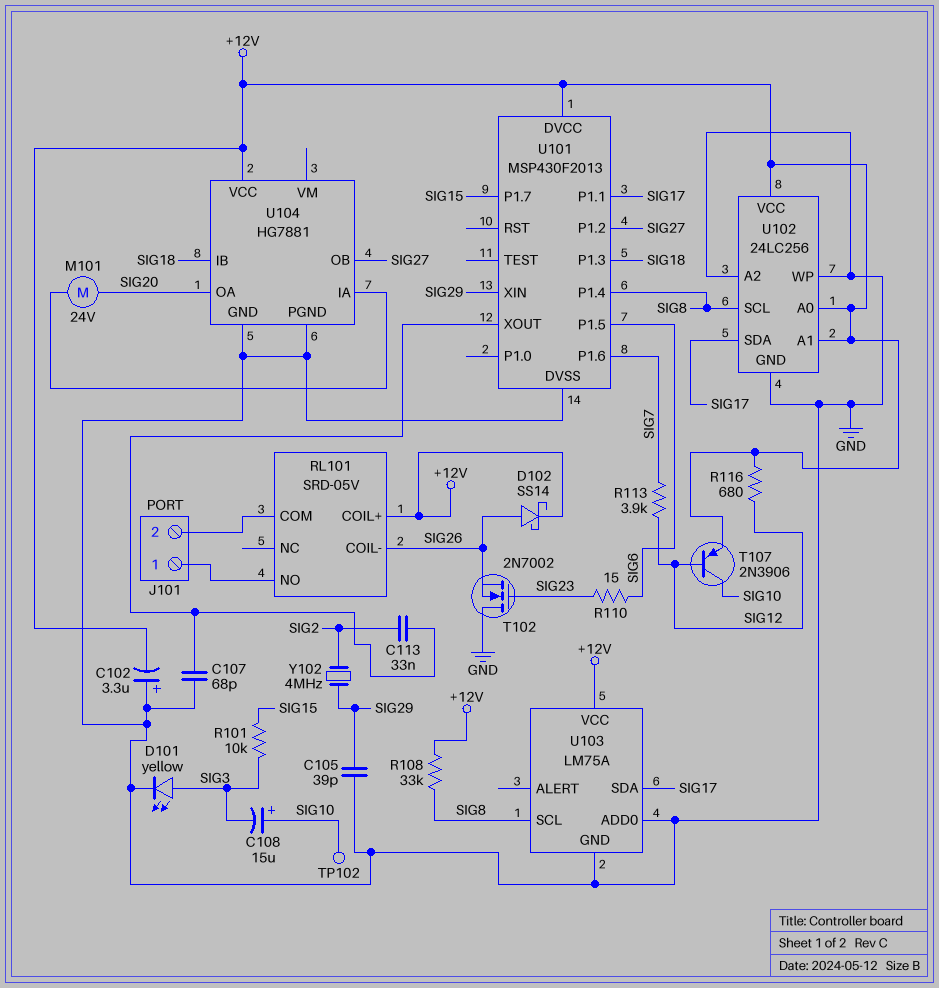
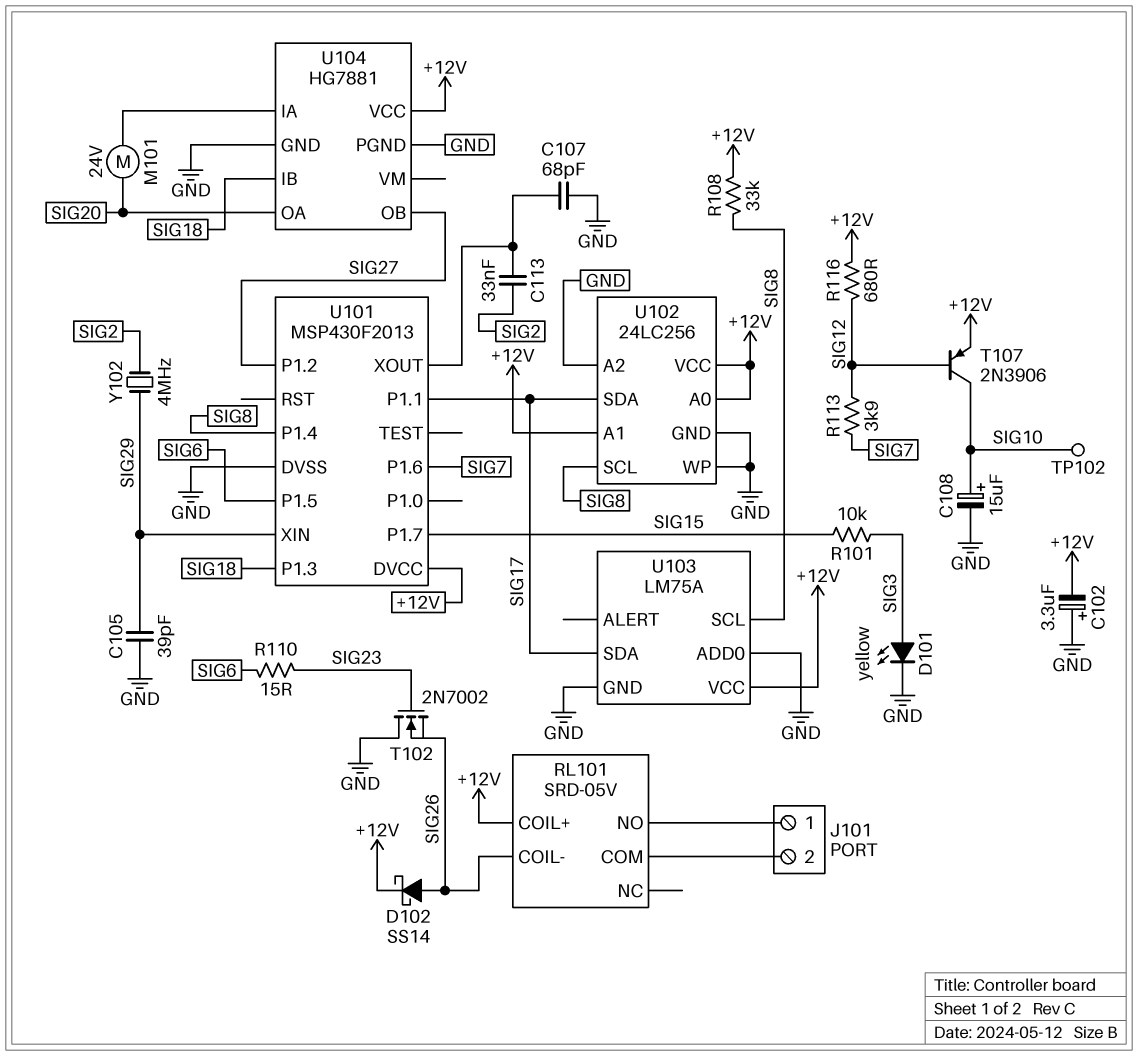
C108: 15uF (plus SIG10, minus SIG3) -> 15uF (plus SIG10, minus GND)

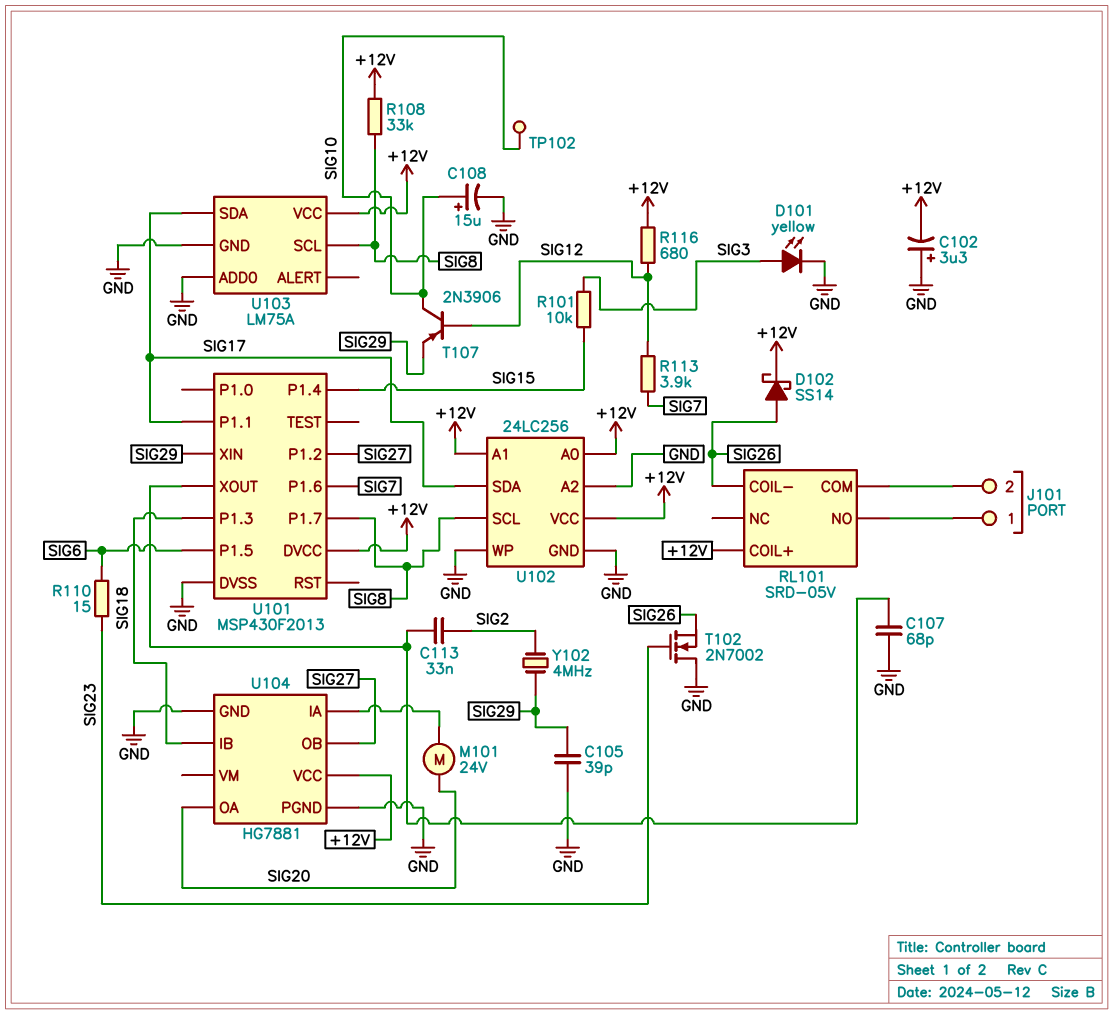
T107: PNP 2N3906 (B SIG12, C SIG10, E +12V) -> PNP 2N3906 (B SIG12, C SIG10, E SIG29)
U101 pin P1.4: SIG8 -> SIG15
U101 pin P1.7: SIG15 -> SIG8

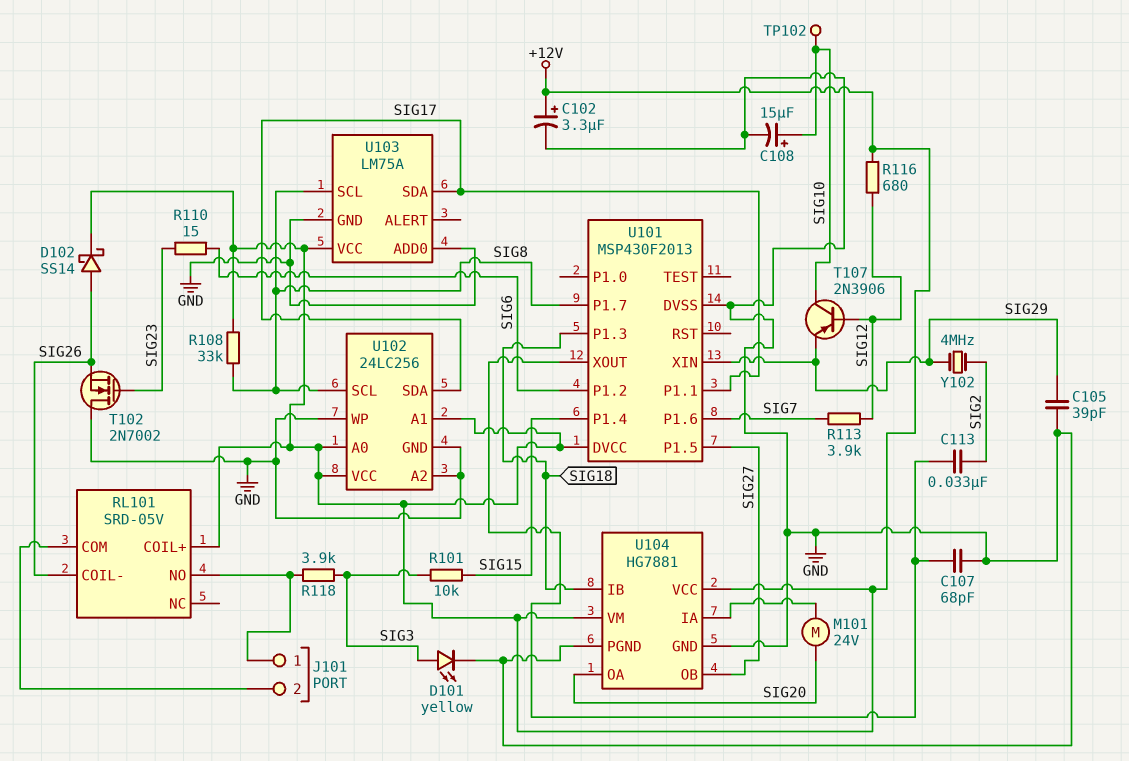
C102: 3.3uF (plus GND, minus +12V) -> 3.3uF (plus +12V, minus GND)
R118: none -> 3.9k (J101/1, SIG3)
U101 pin P1.2: SIG27 -> SIG6
U101 pin P1.5: SIG6 -> SIG27
U104 pin VM: none -> +12V

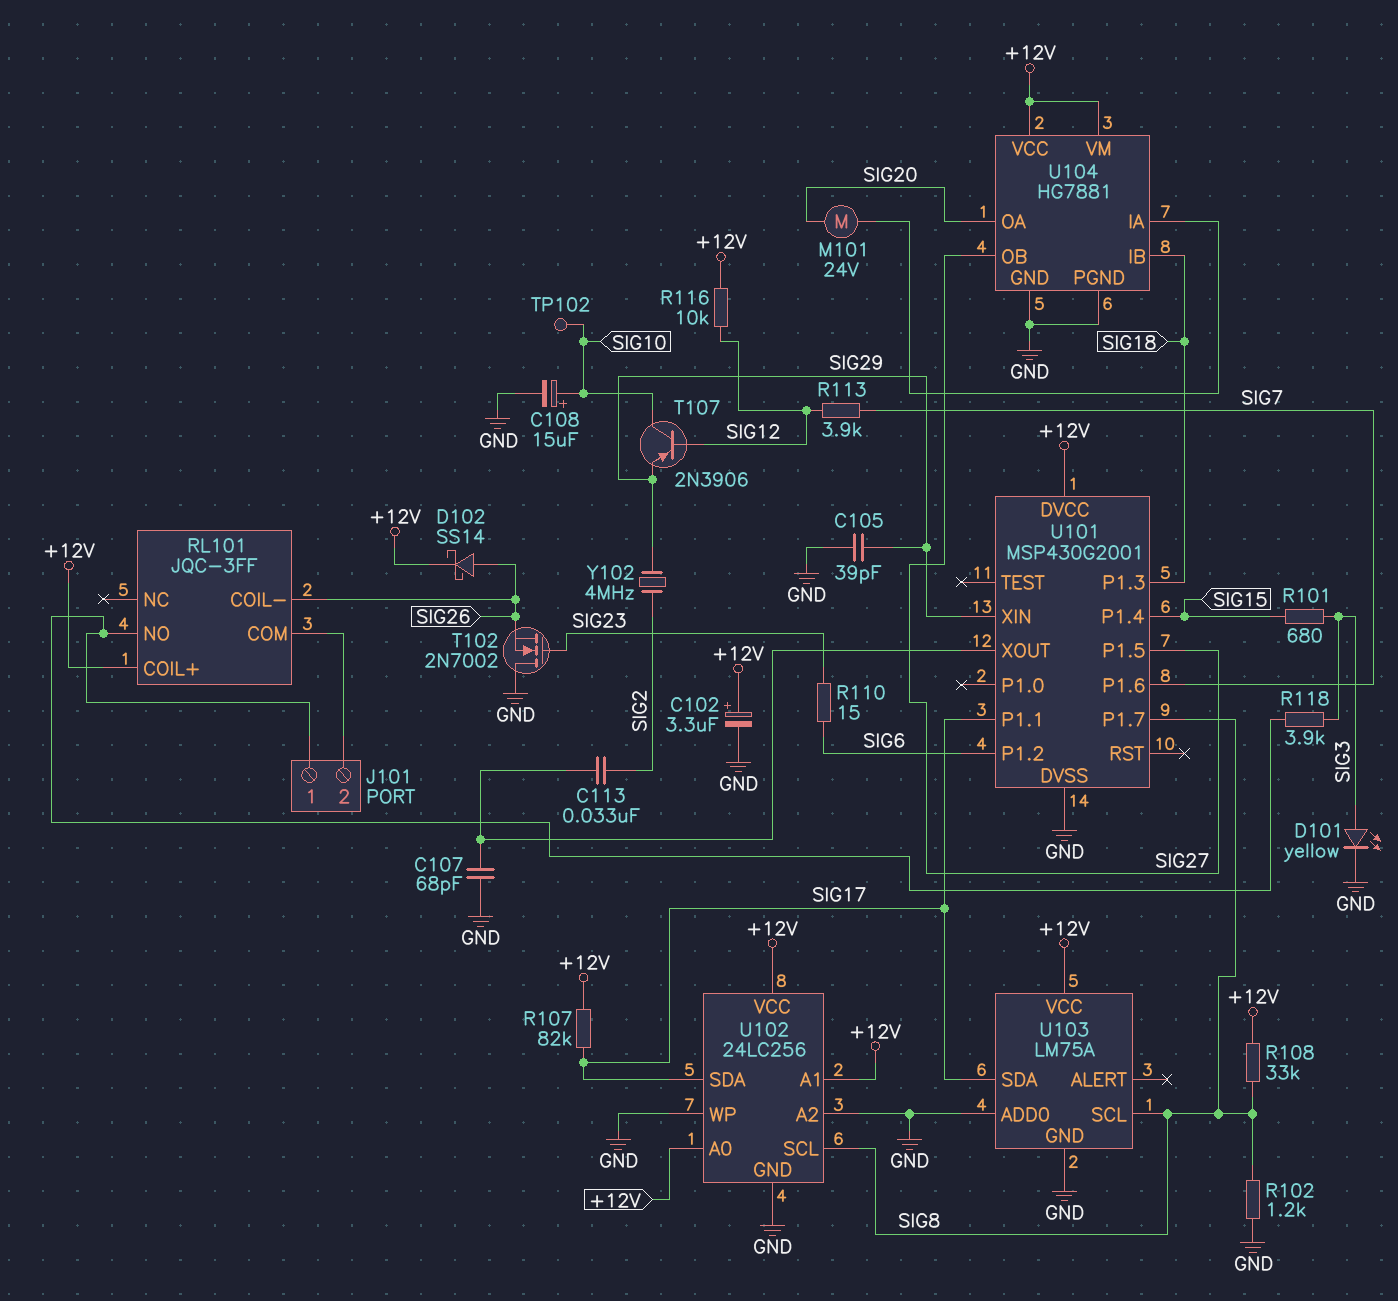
R101: 10k (SIG3, SIG15) -> 680 (SIG3, SIG15)
R102: none -> 1.2k (GND, SIG8)
R107: none -> 82k (+12V, SIG17)
R116: 680 (+12V, SIG12) -> 10k (+12V, SIG12)
RL101: SRD-05V -> JQC-3FF
U101: MSP430F2013 -> MSP430G2001

